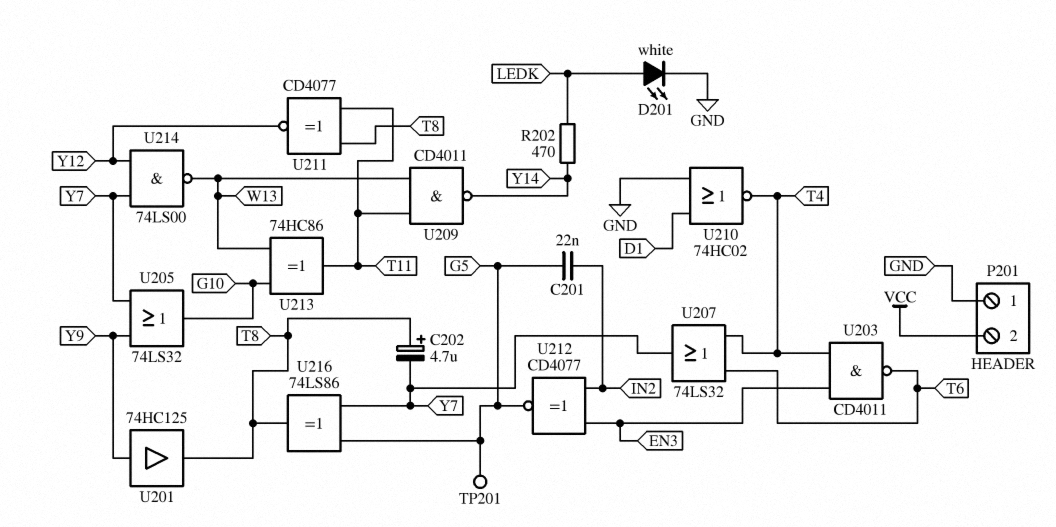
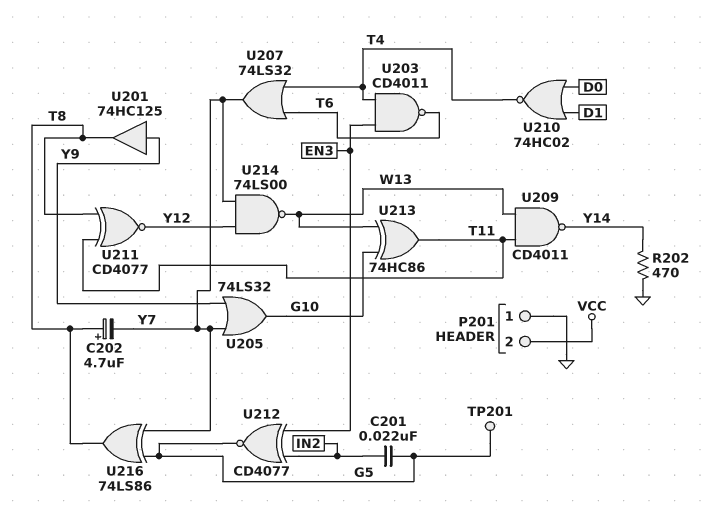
D201: LED white (A LEDK, K GND) -> none
R202: 470 (LEDK, Y14) -> 470 (GND, Y14)
U210: NOR 74HC02 (in D1, in GND, out T4) -> NOR 74HC02 (in D0, in D1, out T4)

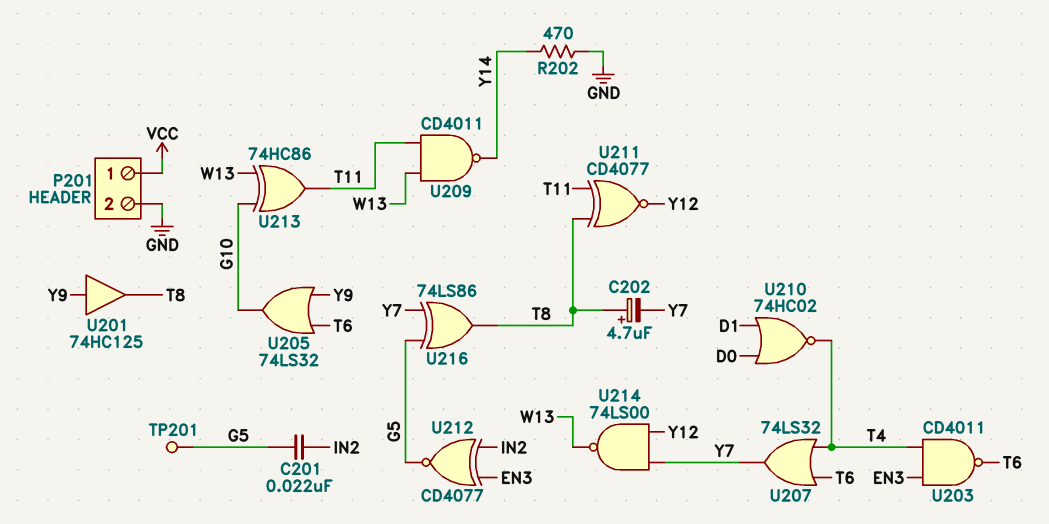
P201 pin 1: GND -> VCC
P201 pin 2: VCC -> GND
U205: OR 74LS32 (in Y7, in Y9, out G10) -> OR 74LS32 (in T6, in Y9, out G10)

